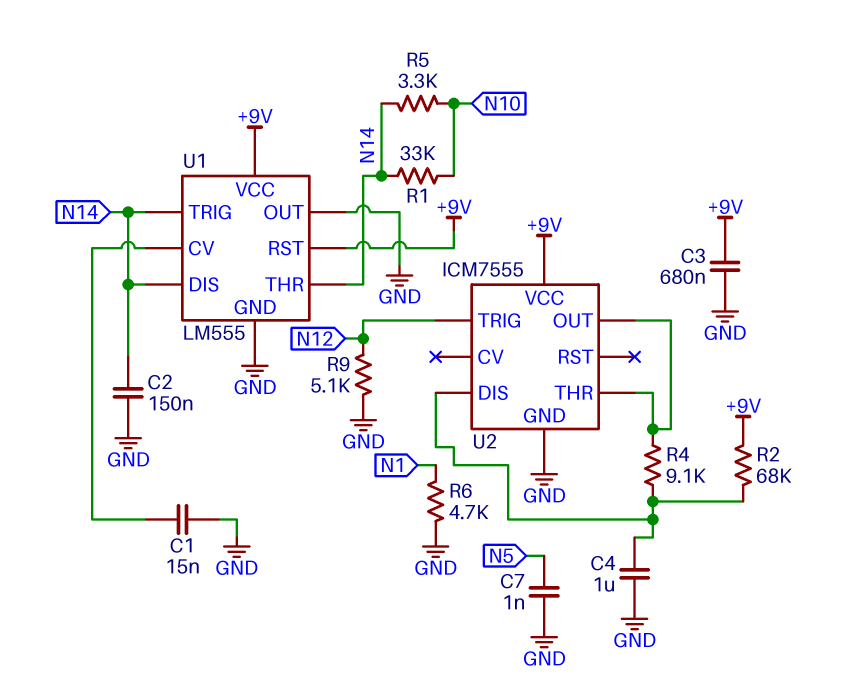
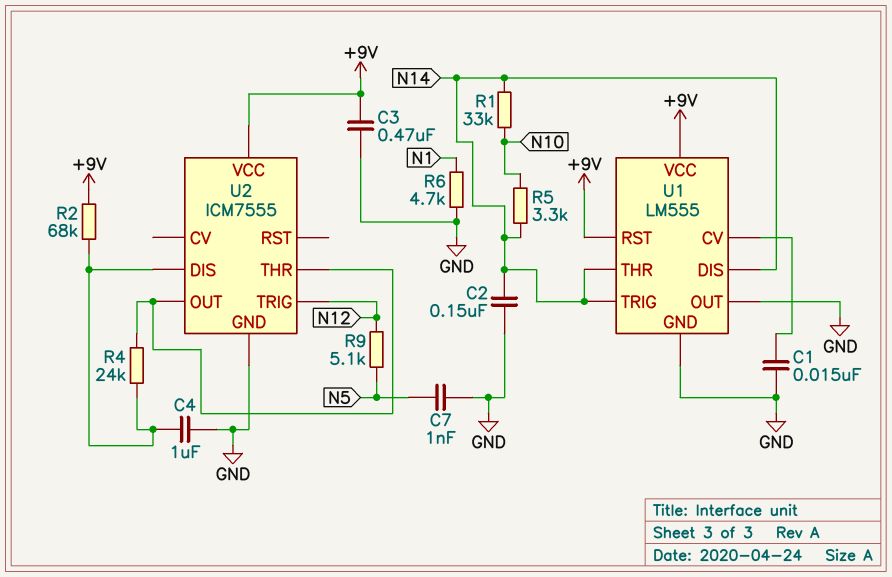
C3: 680nF (+9V, GND) -> 470nF (+9V, GND)
R4: 9.1k (U2/DIS, U2/OUT) -> 24k (U2/DIS, U2/OUT)
R9: 5.1k (GND, N12) -> 5.1k (N5, N12)

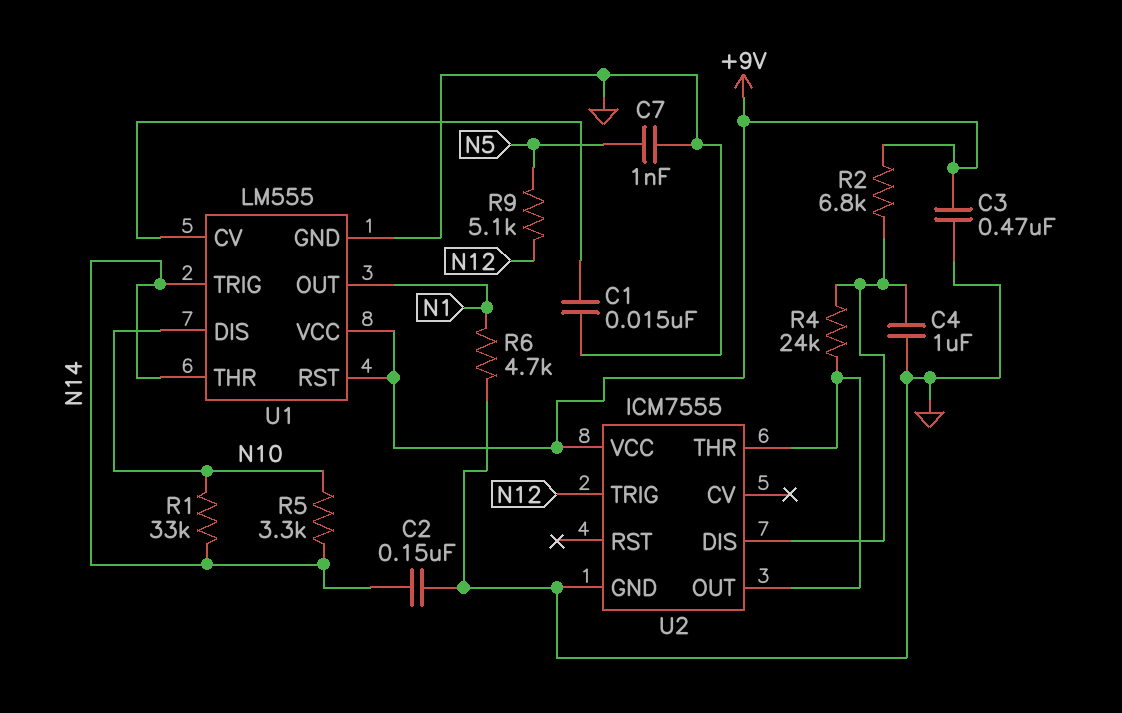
R2: 68k (+9V, U2/DIS) -> 6.8k (+9V, U2/DIS)
U1 pin DIS: N14 -> N10
U1 pin OUT: GND -> N1

